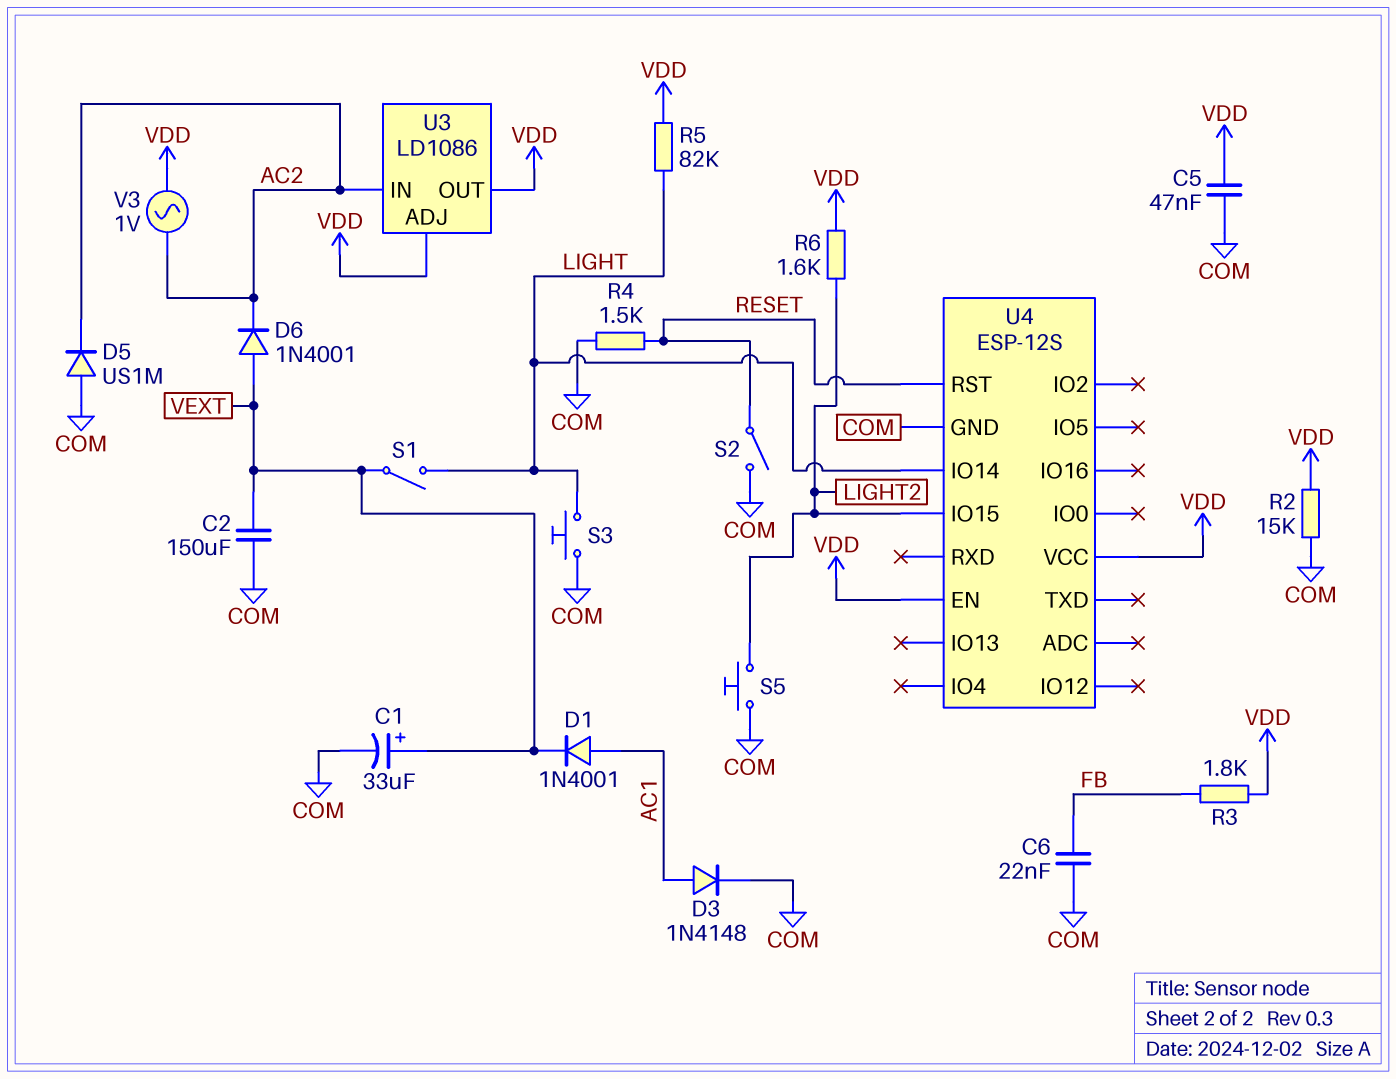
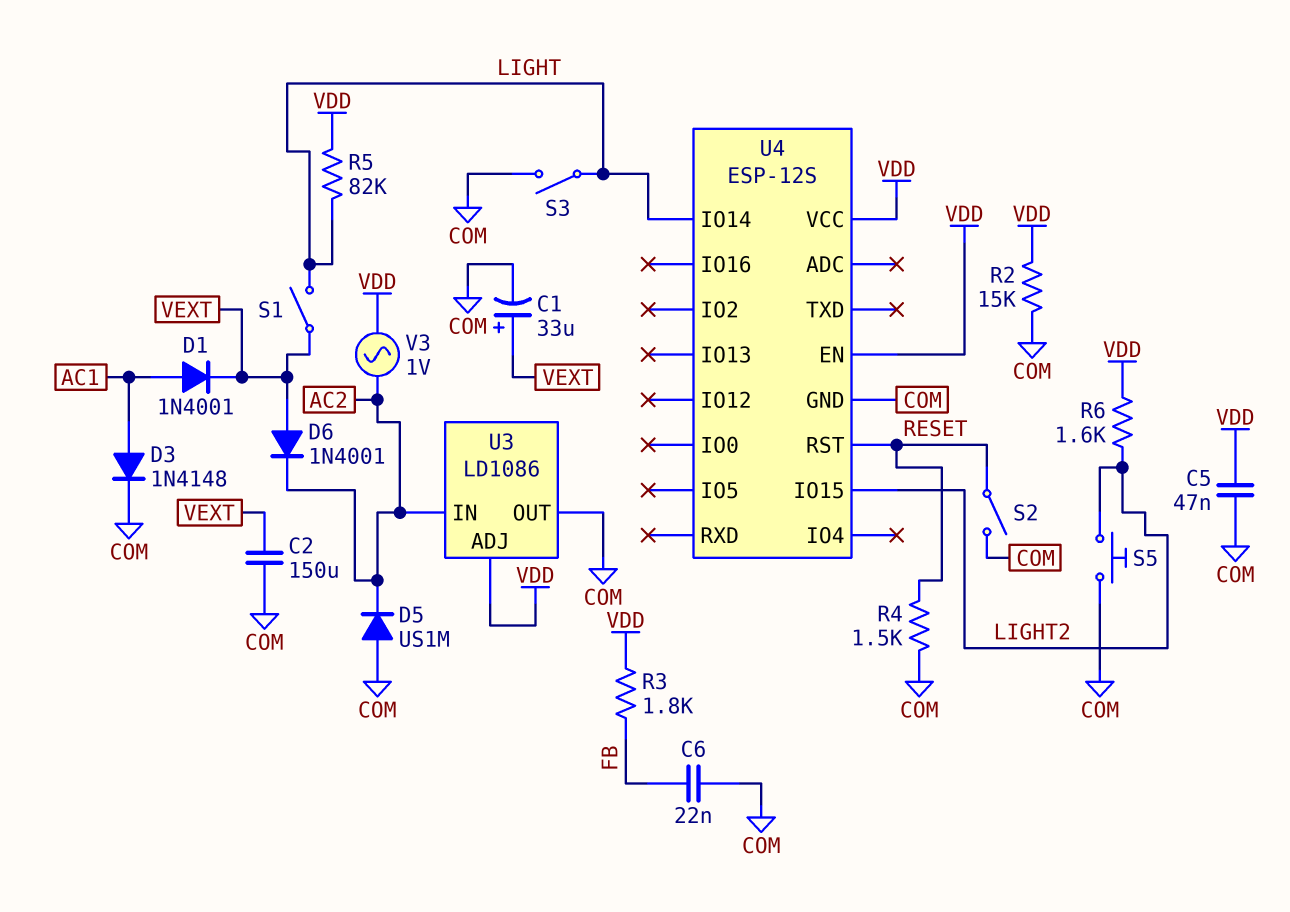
S3: button (COM, LIGHT) -> switch (COM, LIGHT)
U3 pin OUT: VDD -> COM

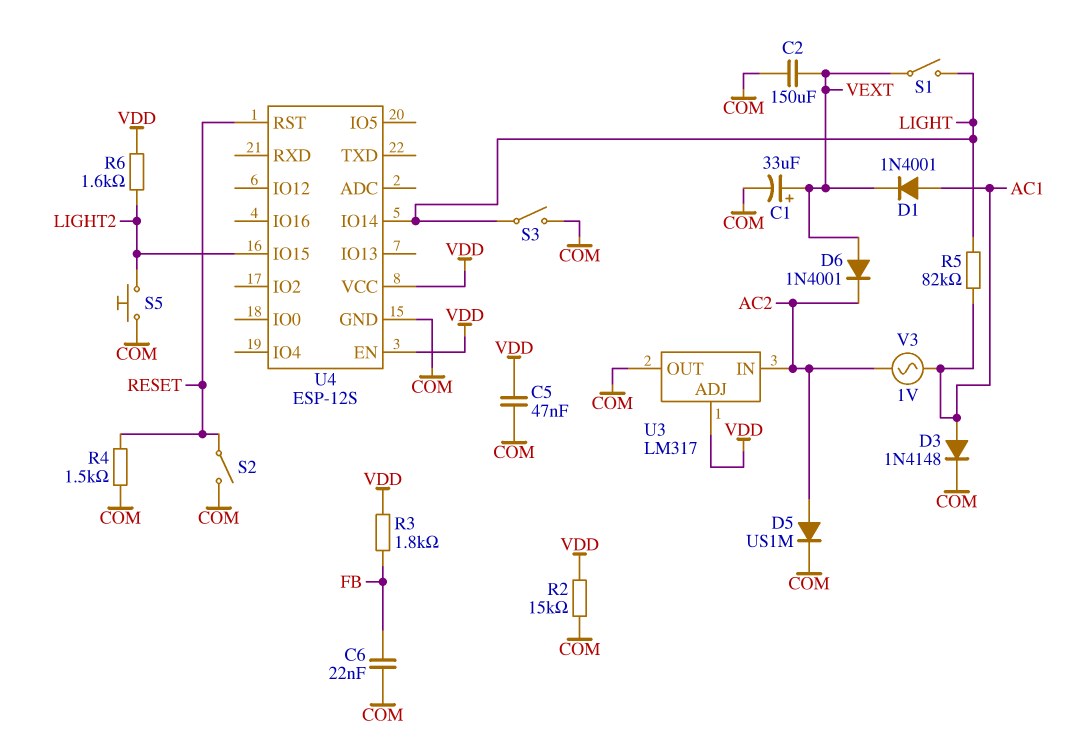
D5: diode US1M (A COM, K AC2) -> diode US1M (A AC2, K COM)
R5: 82k (LIGHT, VDD) -> 82k (AC1, LIGHT)
U3: LD1086 -> LM317
V3: AC 1V (AC2, VDD) -> AC 1V (AC1, AC2)

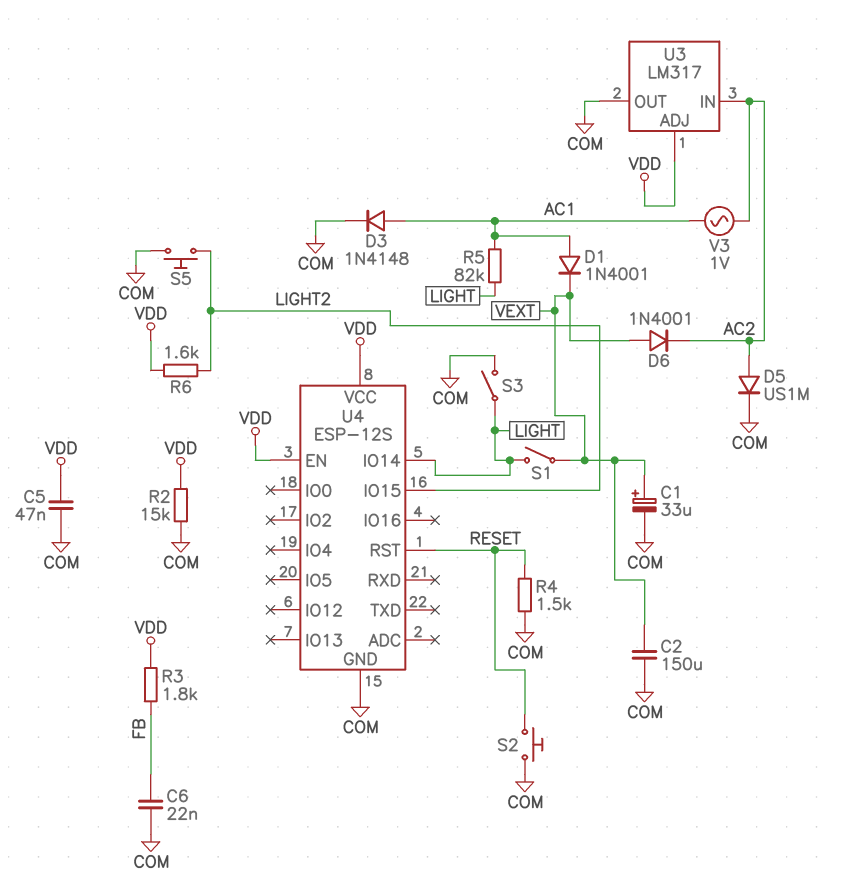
S2: switch (COM, RESET) -> button (COM, RESET)

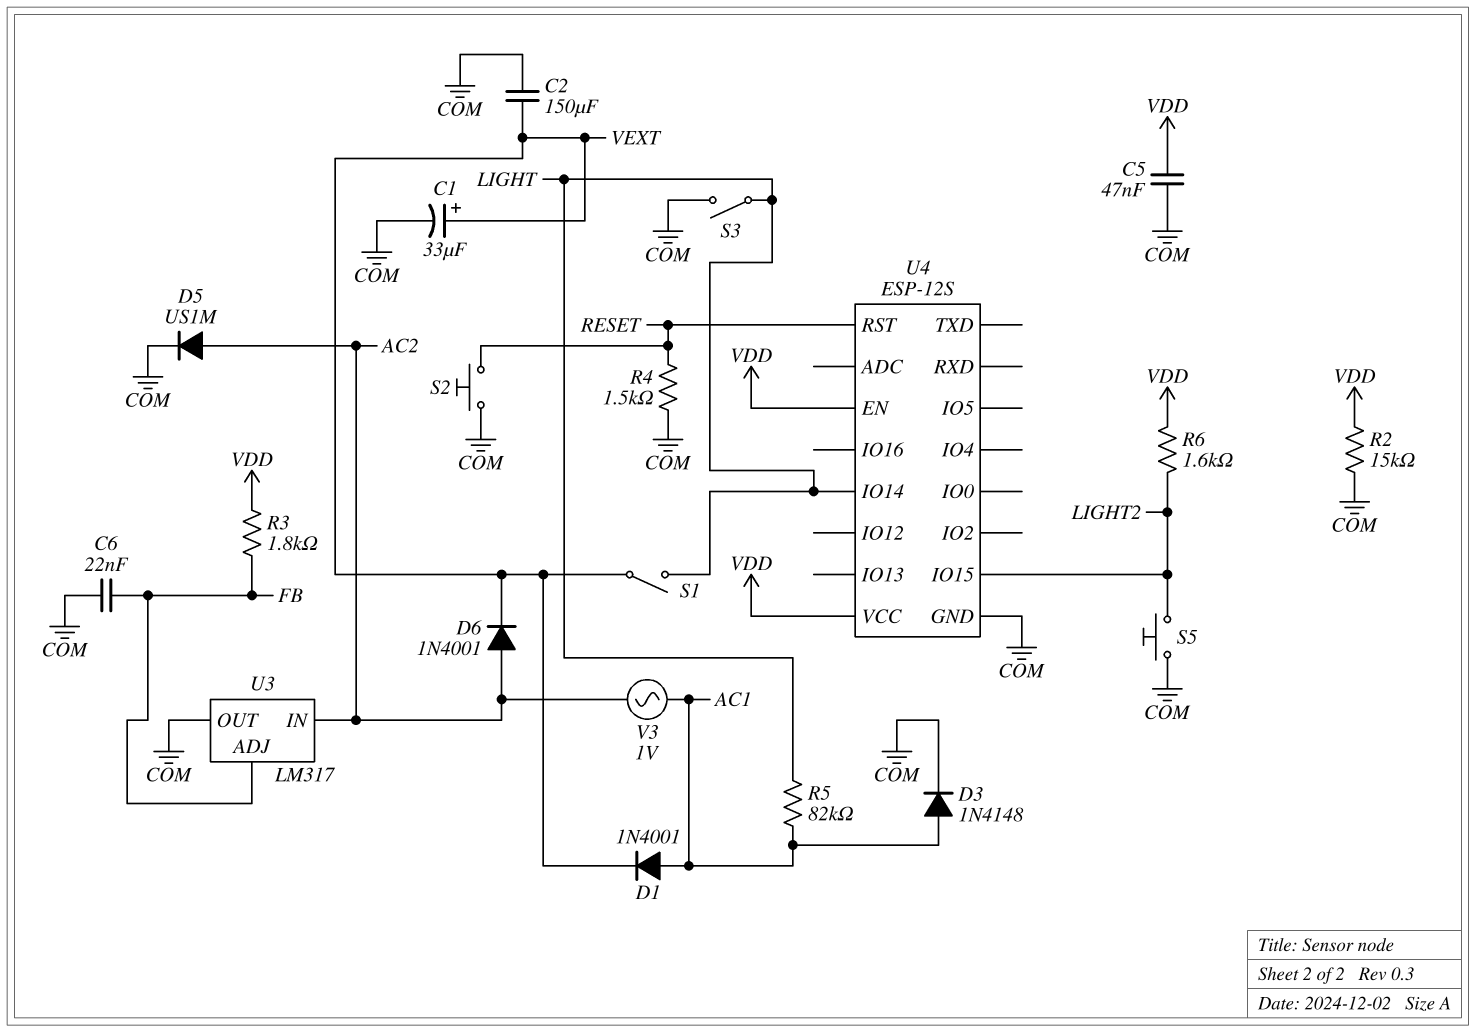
D6: diode 1N4001 (A VEXT, K AC2) -> diode 1N4001 (A AC2, K VEXT)
U3 pin ADJ: VDD -> FB

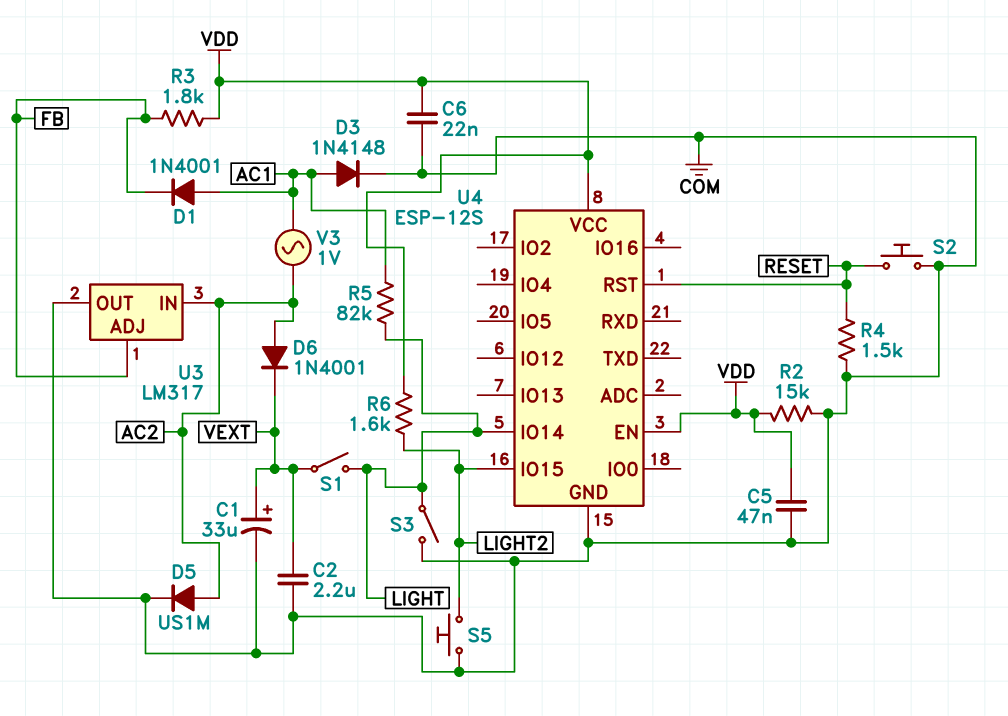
C2: 150uF (COM, VEXT) -> 2.2uF (COM, VEXT)
C6: 22nF (COM, FB) -> 22nF (COM, VDD)
D1: diode 1N4001 (A AC1, K VEXT) -> diode 1N4001 (A AC1, K FB)

